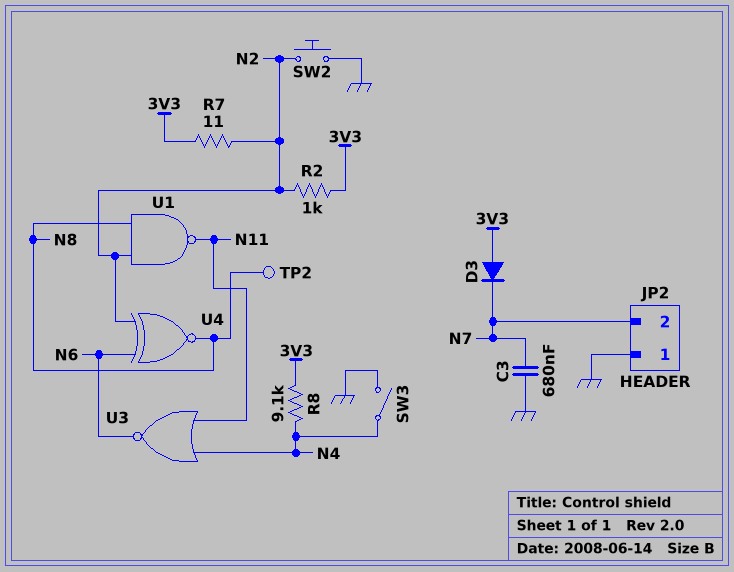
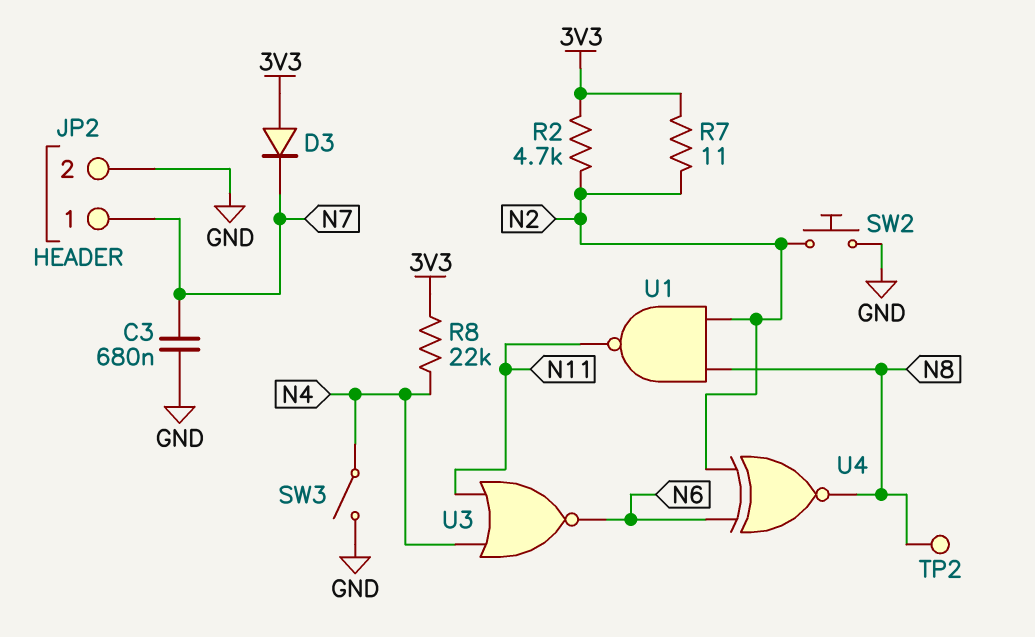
JP2 pin 1: GND -> N7
JP2 pin 2: N7 -> GND
R2: 1k (3V3, N2) -> 4.7k (3V3, N2)
R8: 9.1k (3V3, N4) -> 22k (3V3, N4)

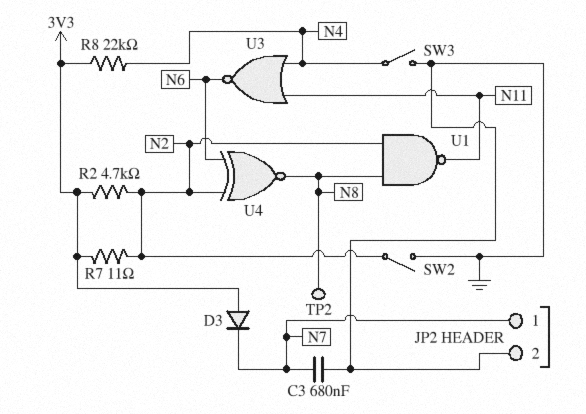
SW2: button (GND, N2) -> switch (GND, N2)

